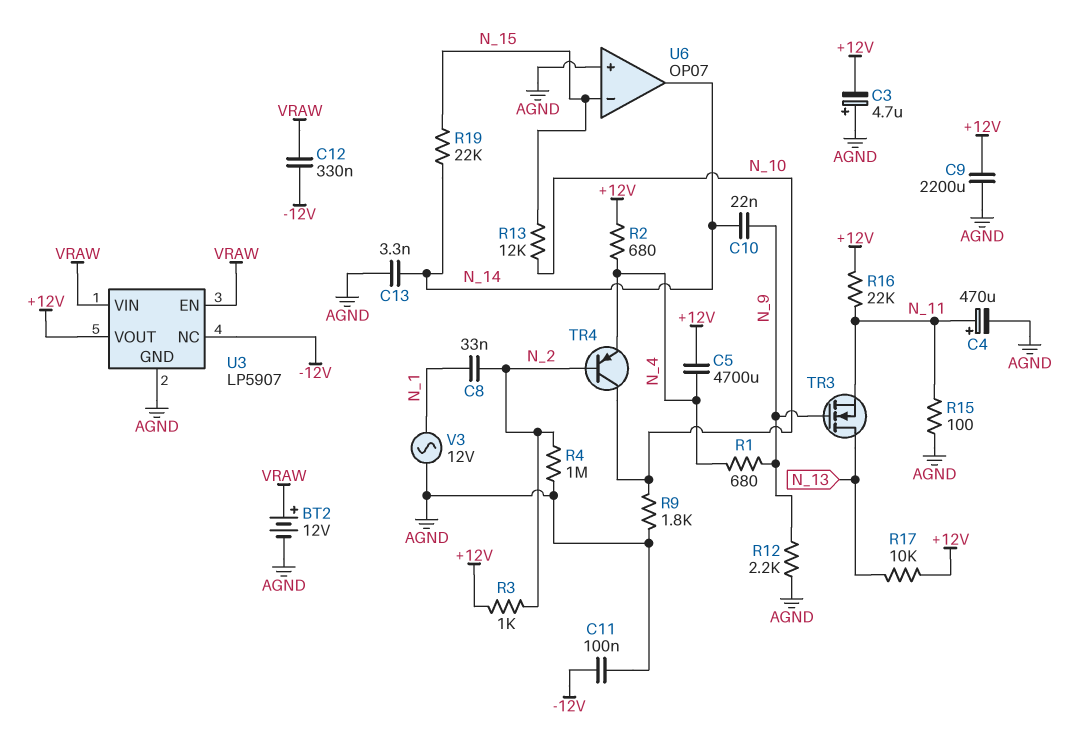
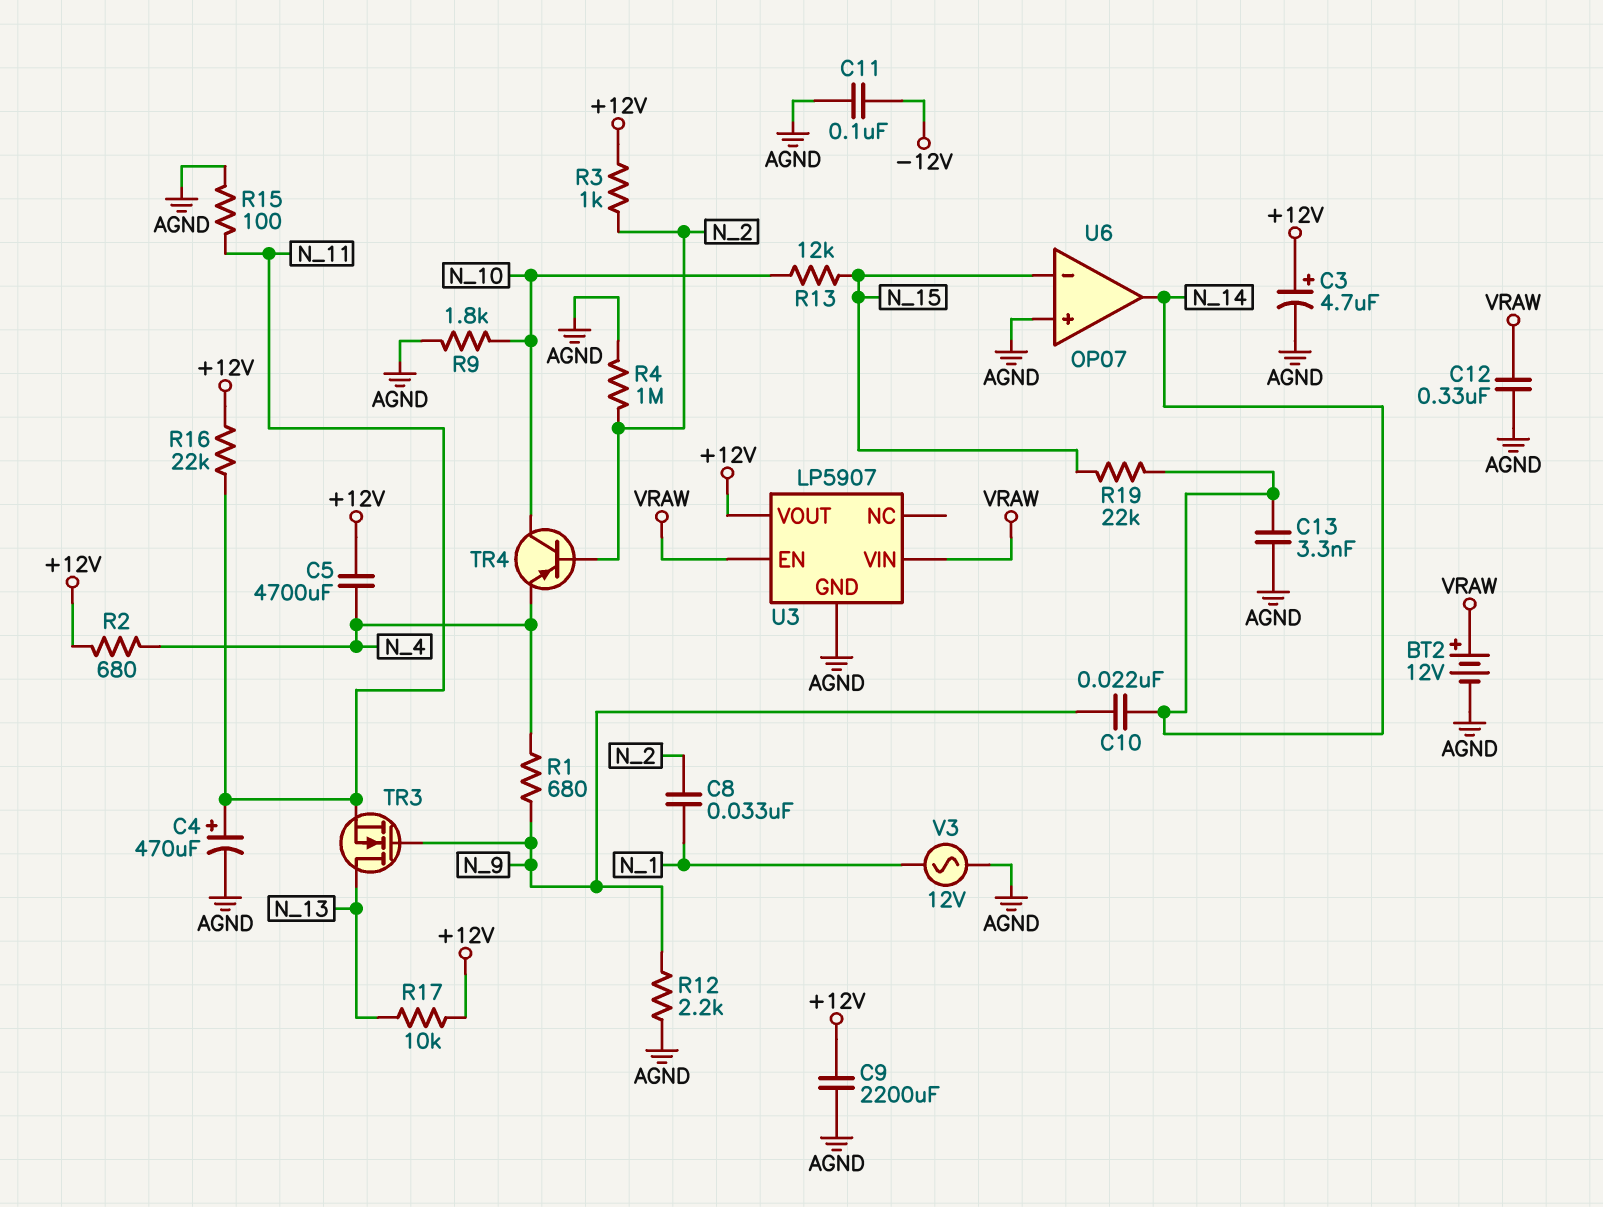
C3: 4.7uF (plus AGND, minus +12V) -> 4.7uF (plus +12V, minus AGND)
C12: 330nF (-12V, VRAW) -> 330nF (AGND, VRAW)
U3 pin NC: -12V -> none

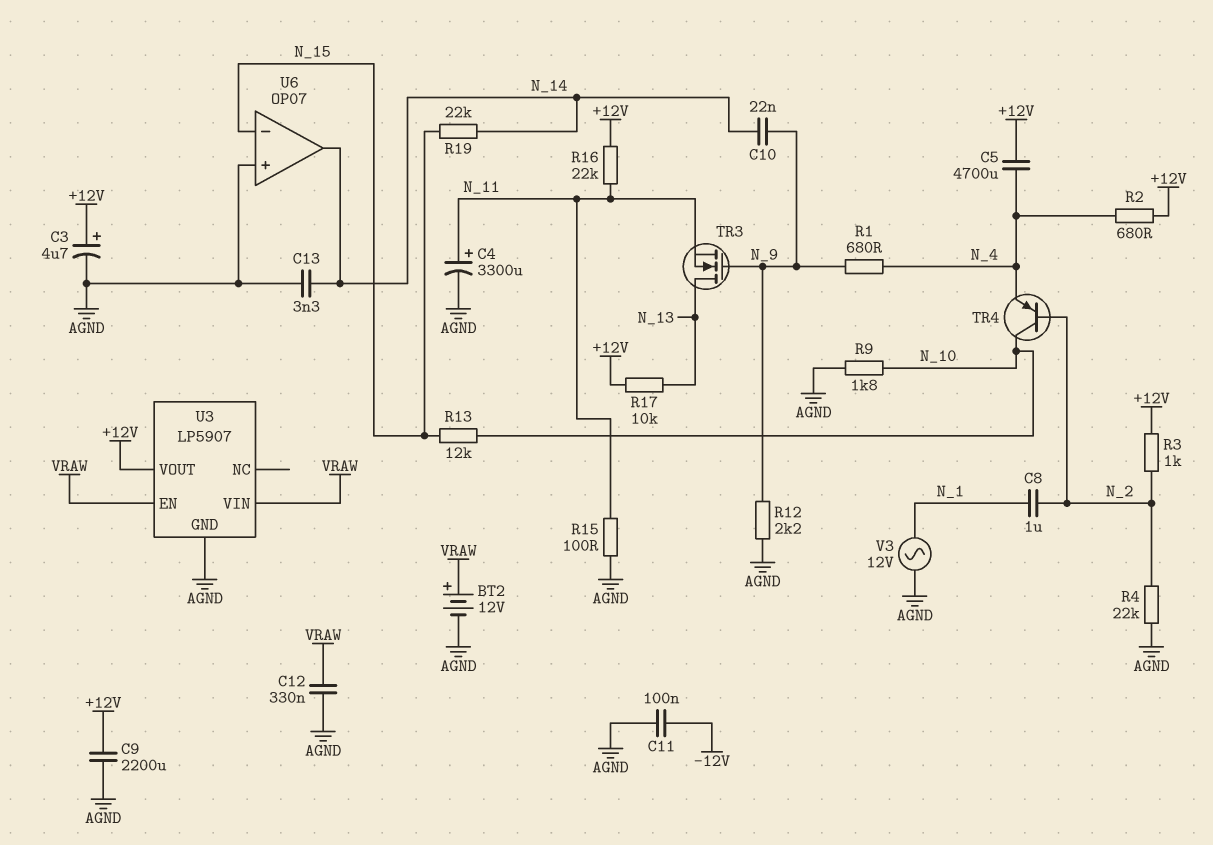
C4: 470uF (plus N_11, minus AGND) -> 3300uF (plus N_11, minus AGND)
C8: 33nF (N_1, N_2) -> 1uF (N_1, N_2)
R4: 1M (AGND, N_2) -> 22k (AGND, N_2)

